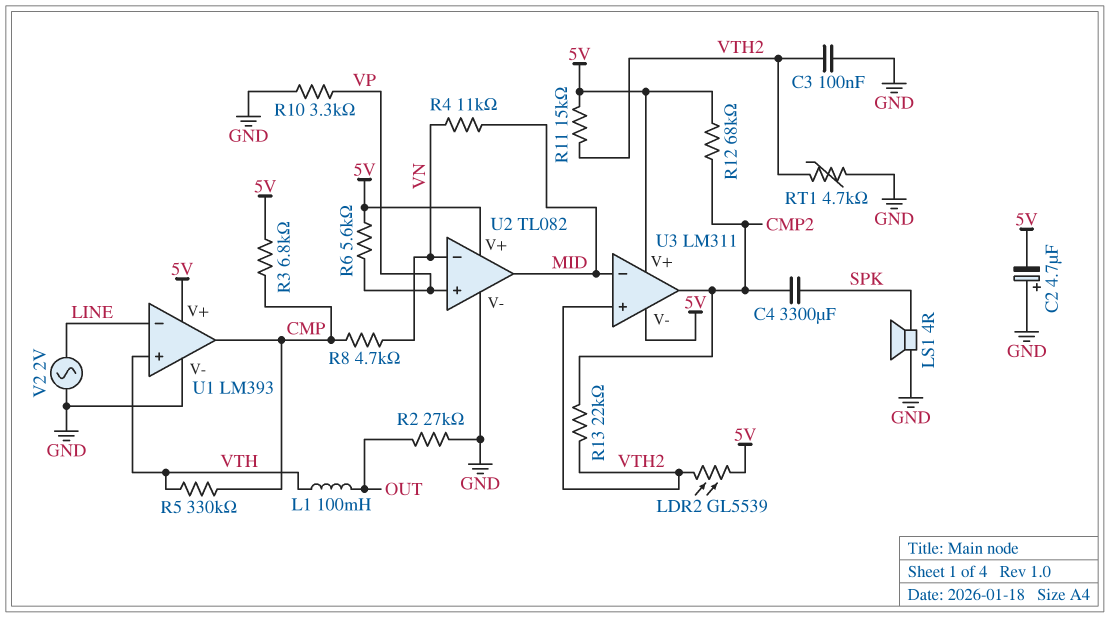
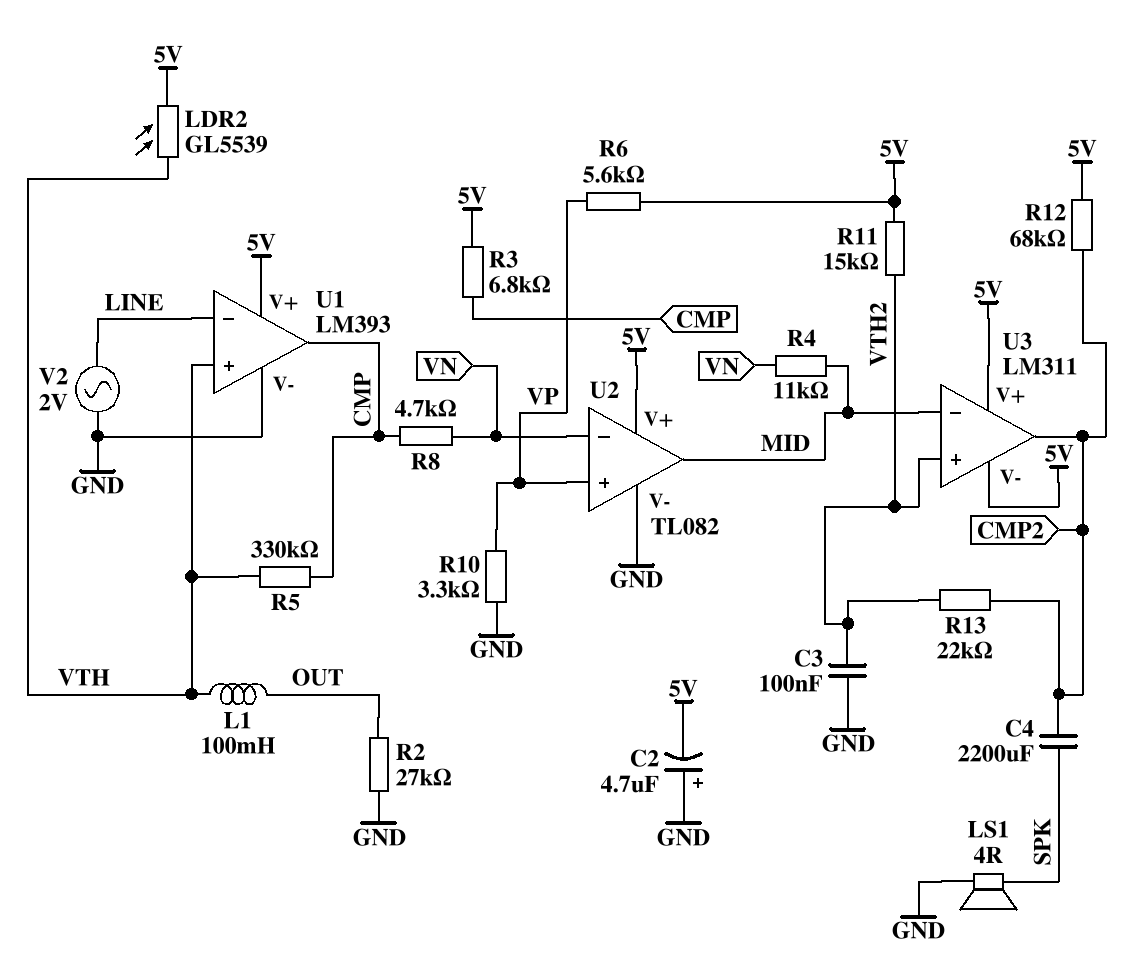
C4: 3300uF (CMP2, SPK) -> 2200uF (CMP2, SPK)
LDR2: GL5539 (5V, VTH2) -> GL5539 (5V, VTH)
RT1: 4.7k (GND, VTH2) -> none

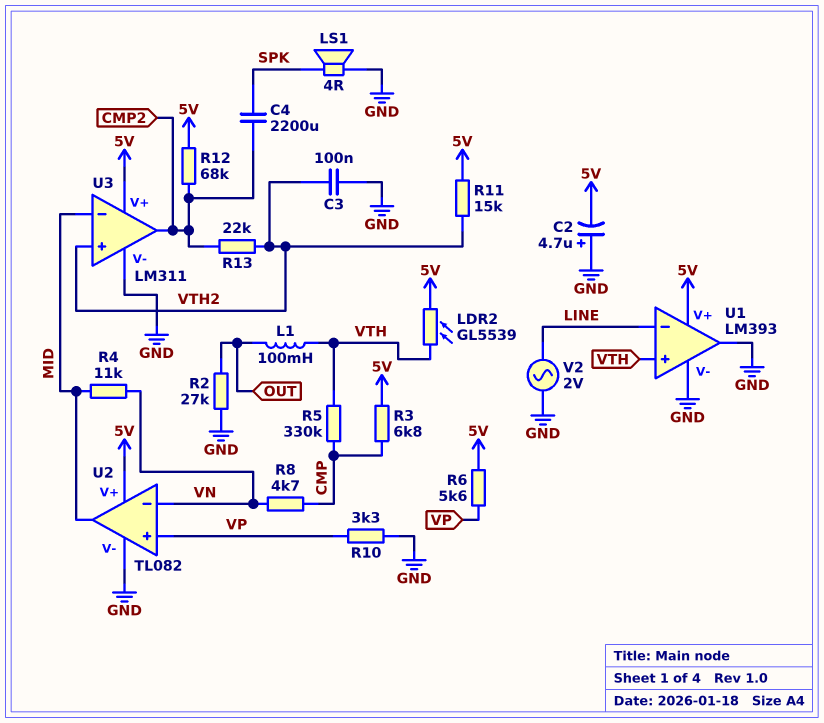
U1 pin out: CMP -> GND
U3 pin V-: 5V -> GND

